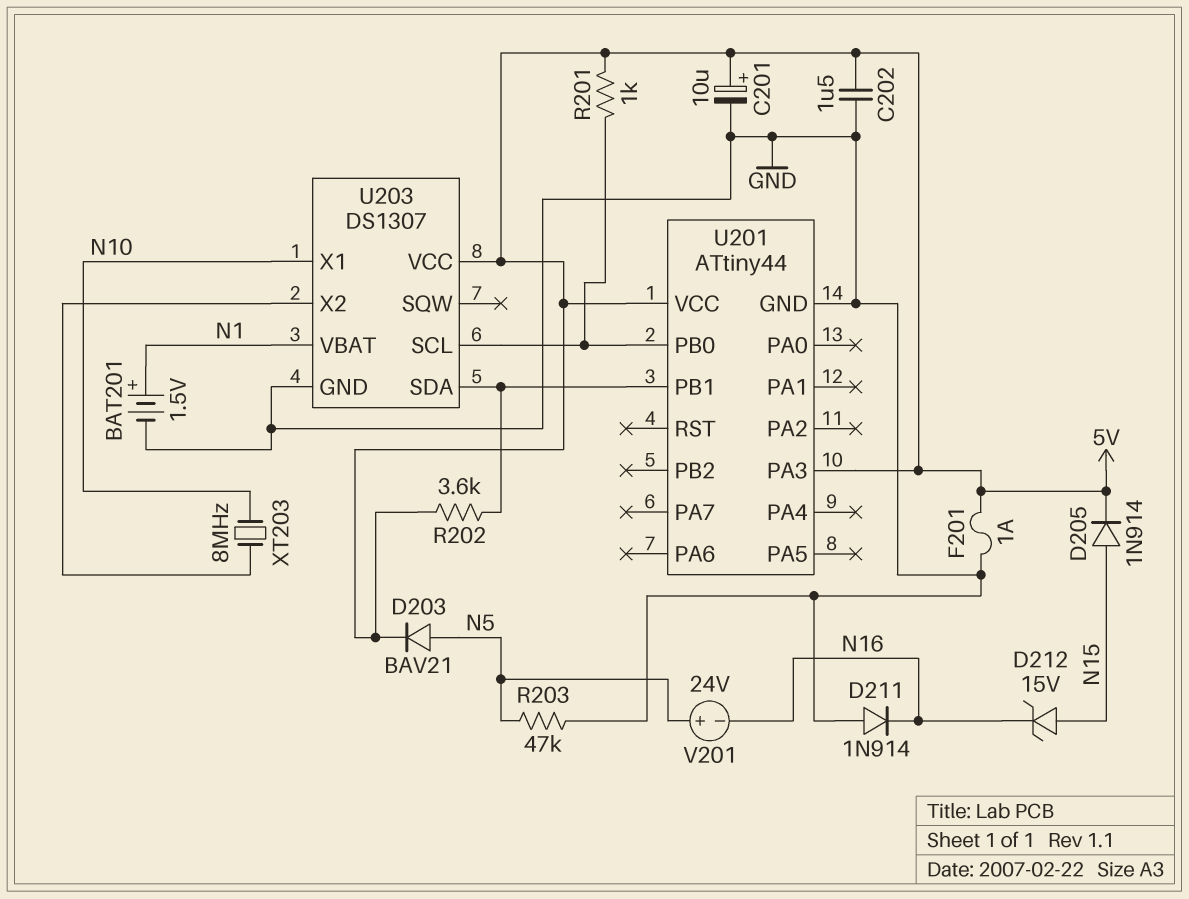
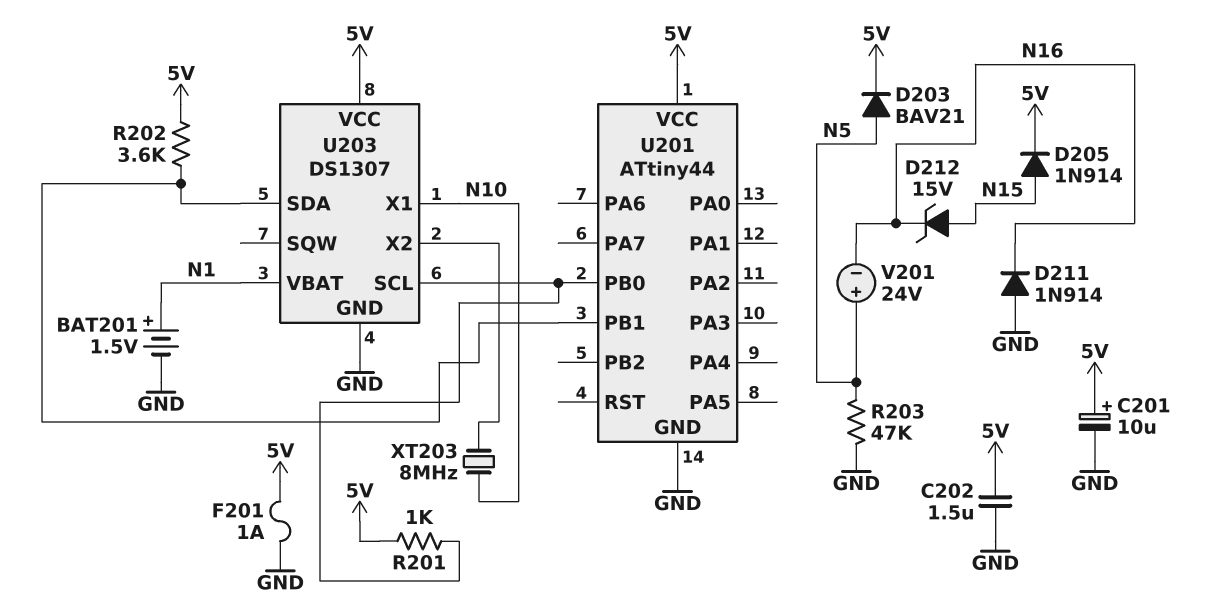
U201 pin PA3: 5V -> none

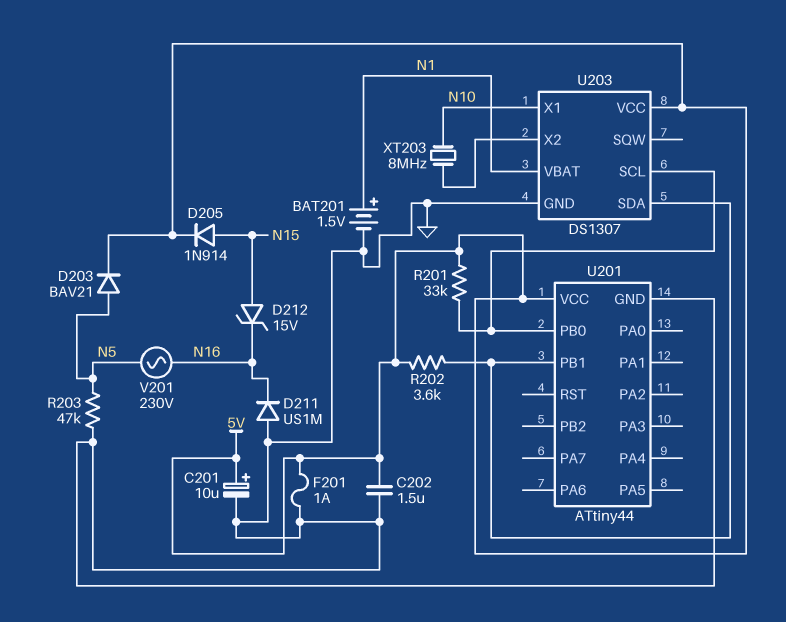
D211: diode 1N914 (A GND, K N16) -> diode US1M (A GND, K N16)
R201: 1k (5V, U201/PB0) -> 33k (5V, U201/PB0)
V201: 24V (plus N5, minus N16) -> AC 230V (N5, N16)

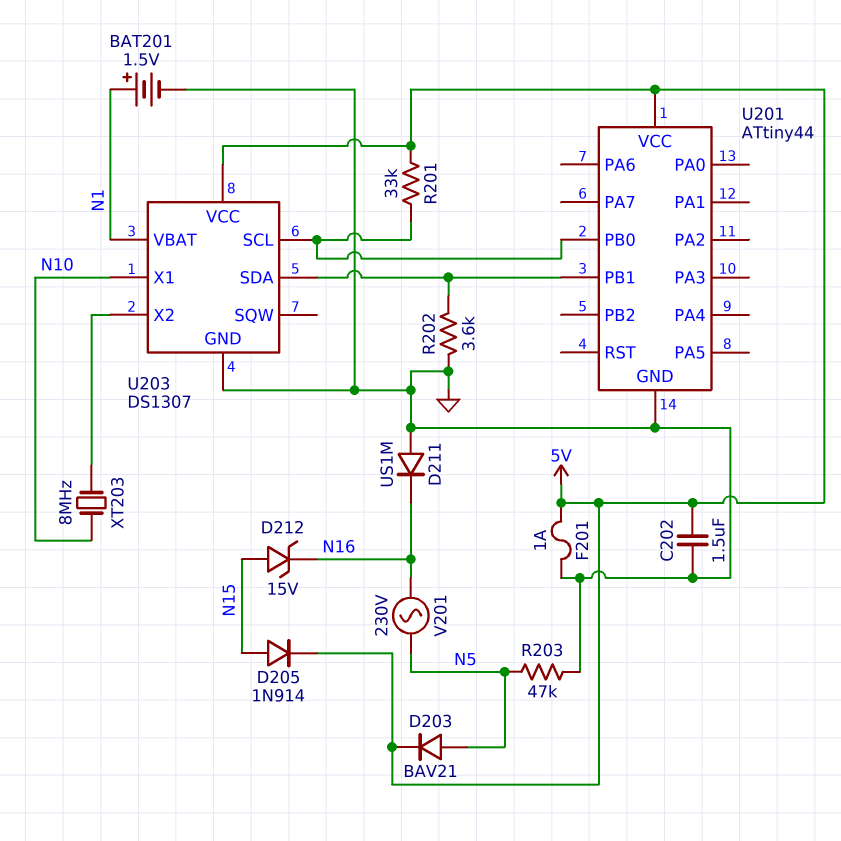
C201: 10uF (plus 5V, minus GND) -> none
R202: 3.6k (5V, U201/PB1) -> 3.6k (GND, U201/PB1)

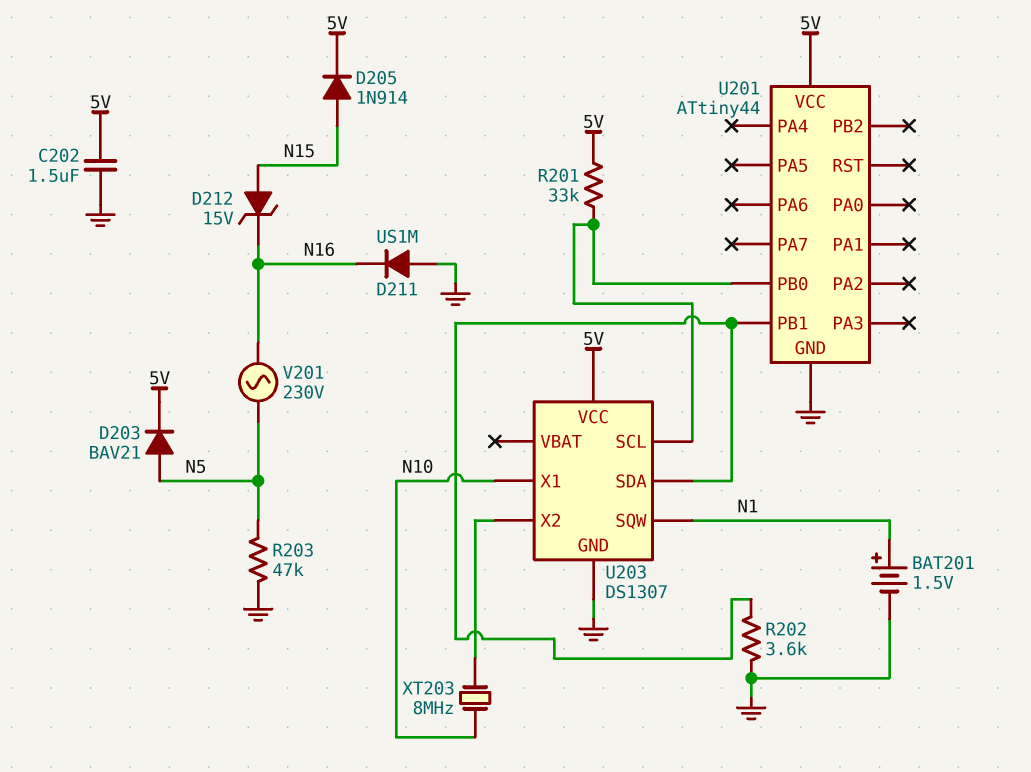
F201: 1A (5V, GND) -> none
U203 pin SQW: none -> N1
U203 pin VBAT: N1 -> none

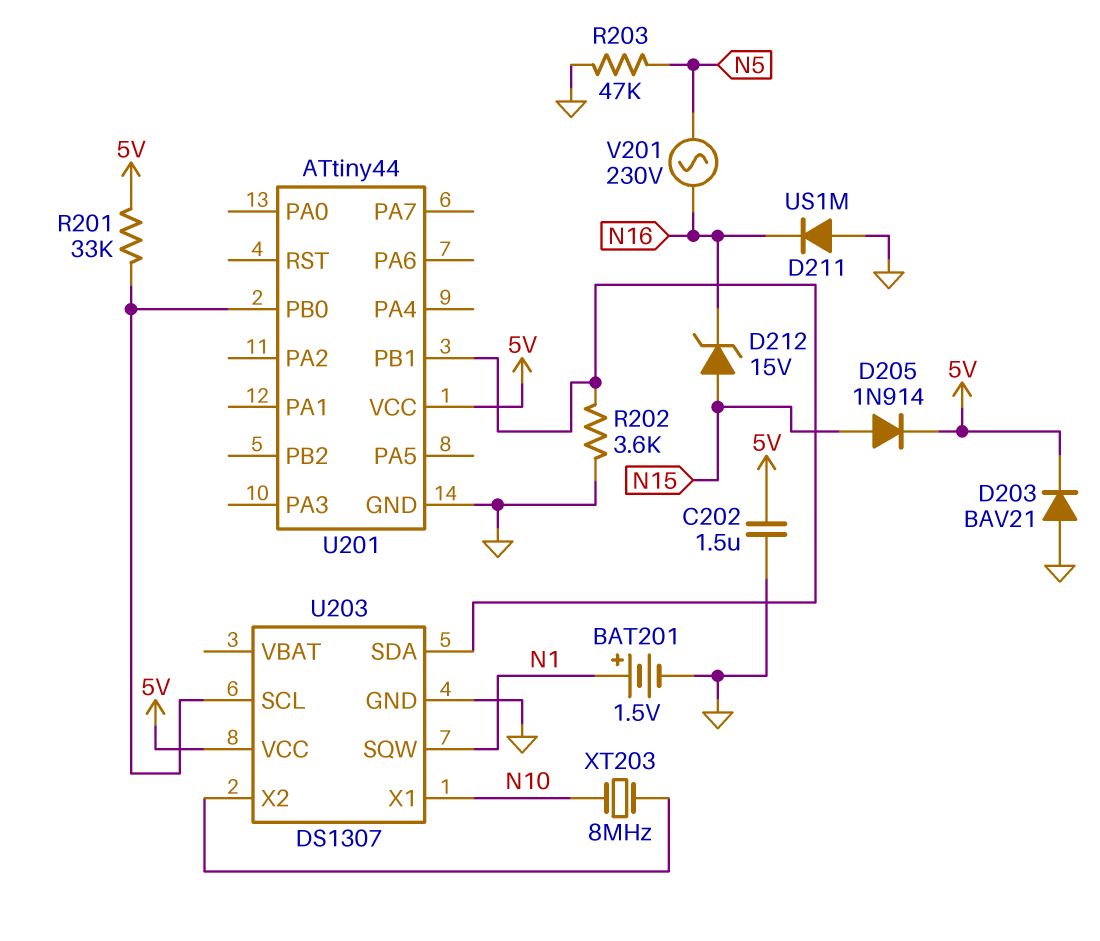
D203: diode BAV21 (A N5, K 5V) -> diode BAV21 (A GND, K 5V)

